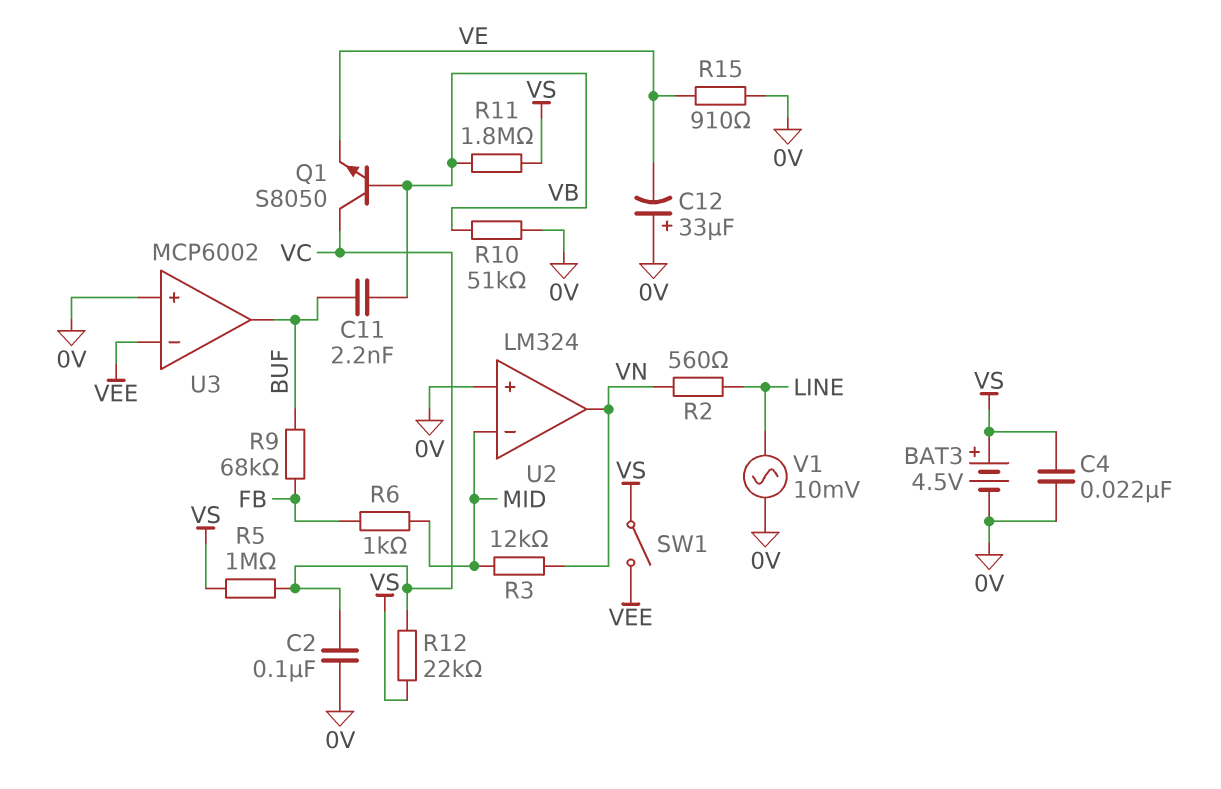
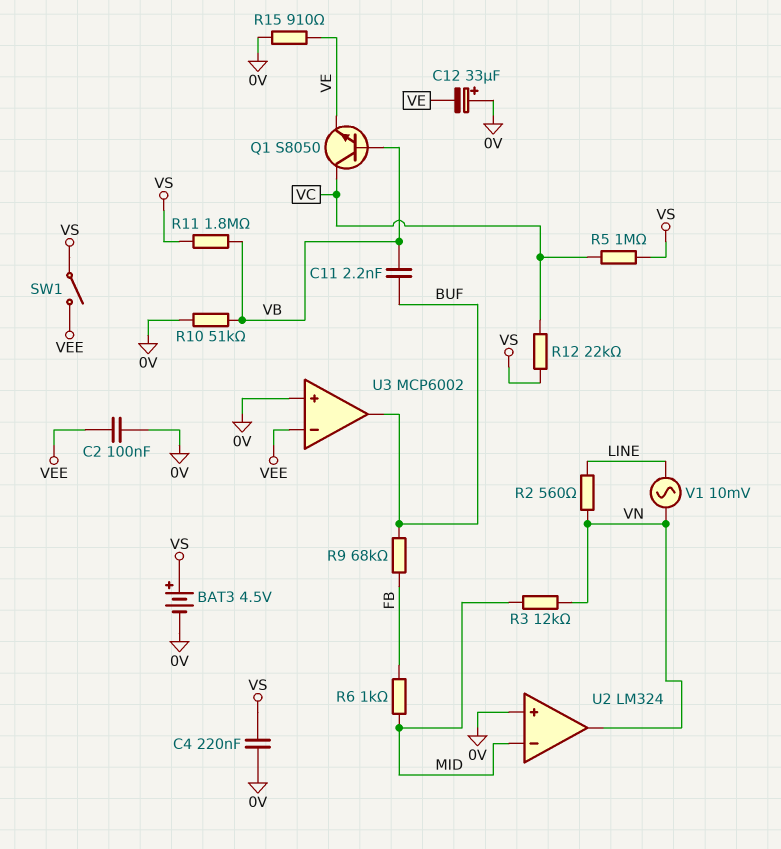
C2: 100nF (0V, VC) -> 100nF (0V, VEE)
C4: 22nF (0V, VS) -> 220nF (0V, VS)
V1: AC 10mV (0V, LINE) -> AC 10mV (LINE, VN)

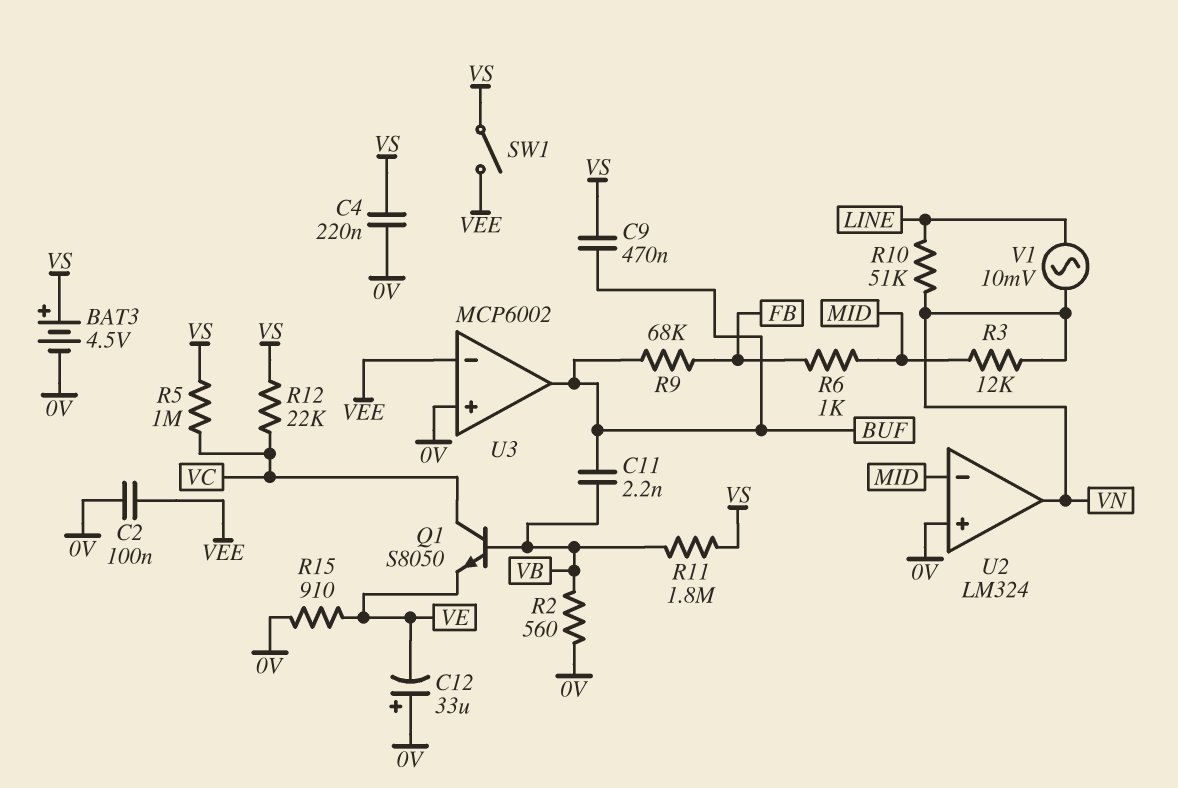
C9: none -> 470nF (BUF, VS)
R2: 560 (LINE, VN) -> 560 (0V, VB)
R10: 51k (0V, VB) -> 51k (LINE, VN)

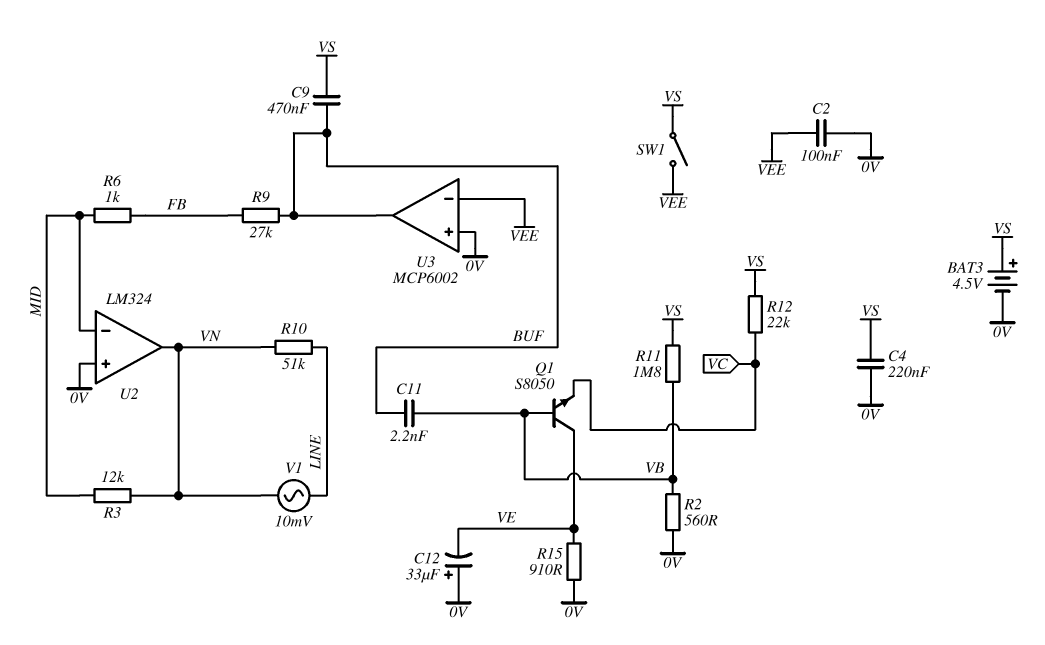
Q1: NPN S8050 (B VB, C VC, E VE) -> NPN S8050 (B VB, C VE, E VC)
R5: 1M (VC, VS) -> none
R9: 68k (BUF, FB) -> 27k (BUF, FB)

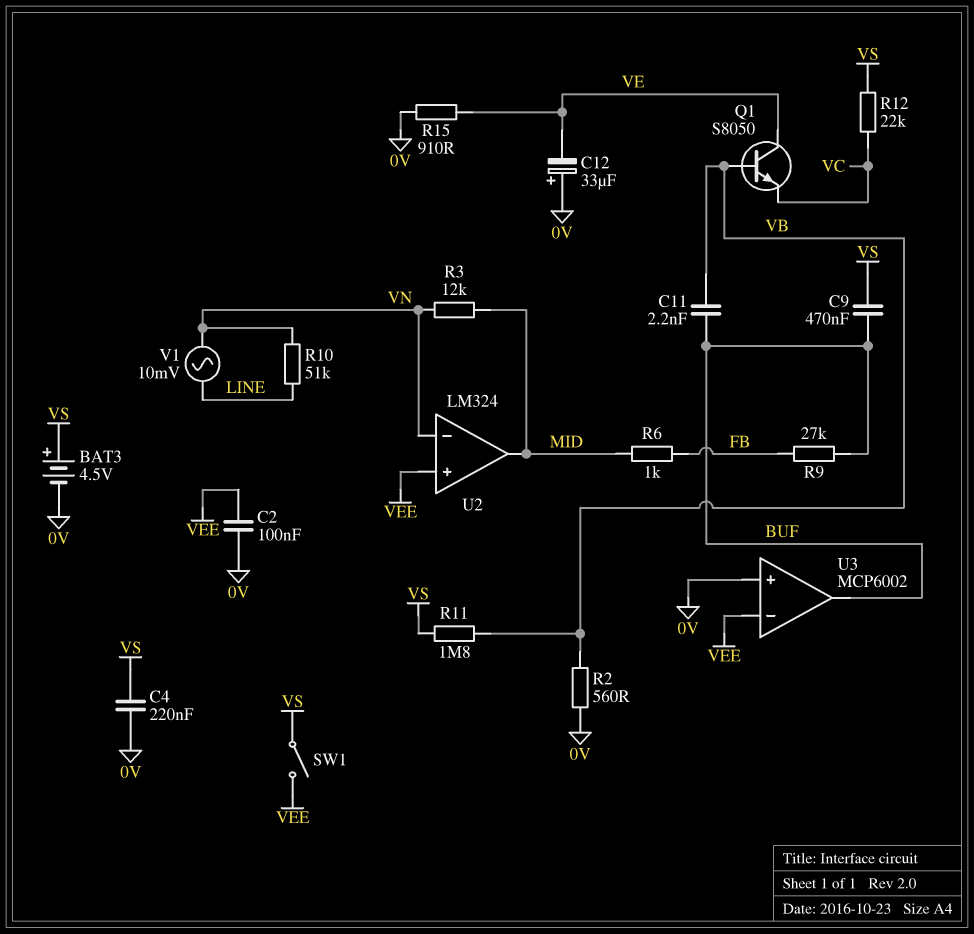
U2 pin in+: 0V -> VEE
U2 pin in-: MID -> VN
U2 pin out: VN -> MID

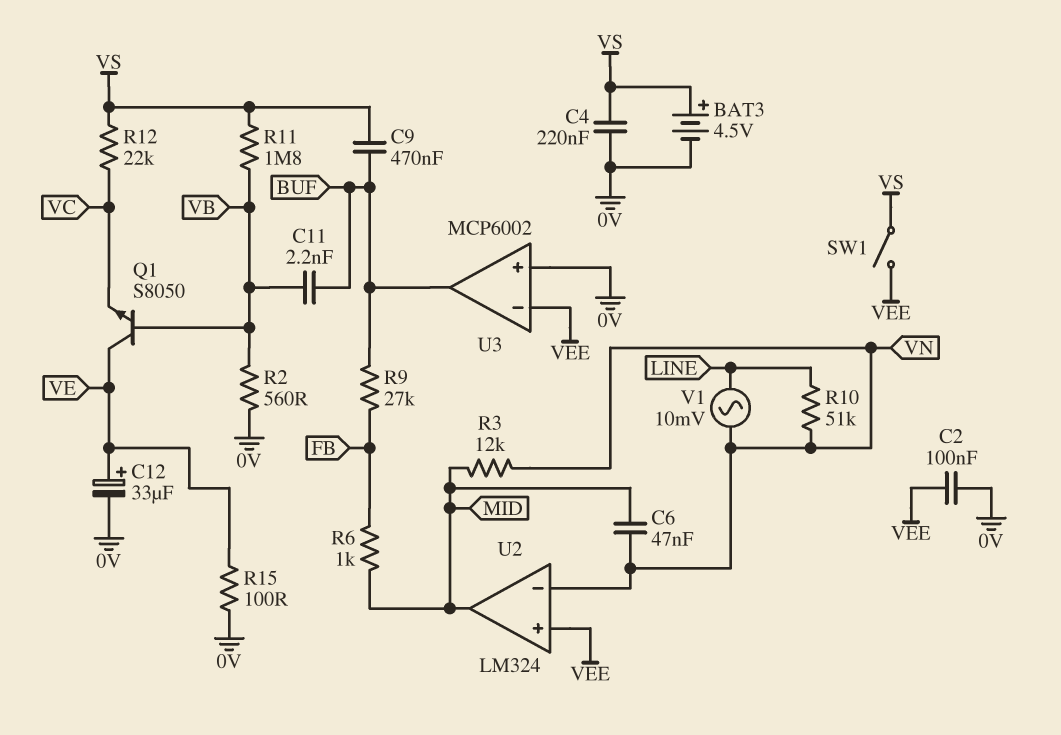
C6: none -> 47nF (MID, VN)
C12: 33uF (plus 0V, minus VE) -> 33uF (plus VE, minus 0V)
R15: 910 (0V, VE) -> 100 (0V, VE)

